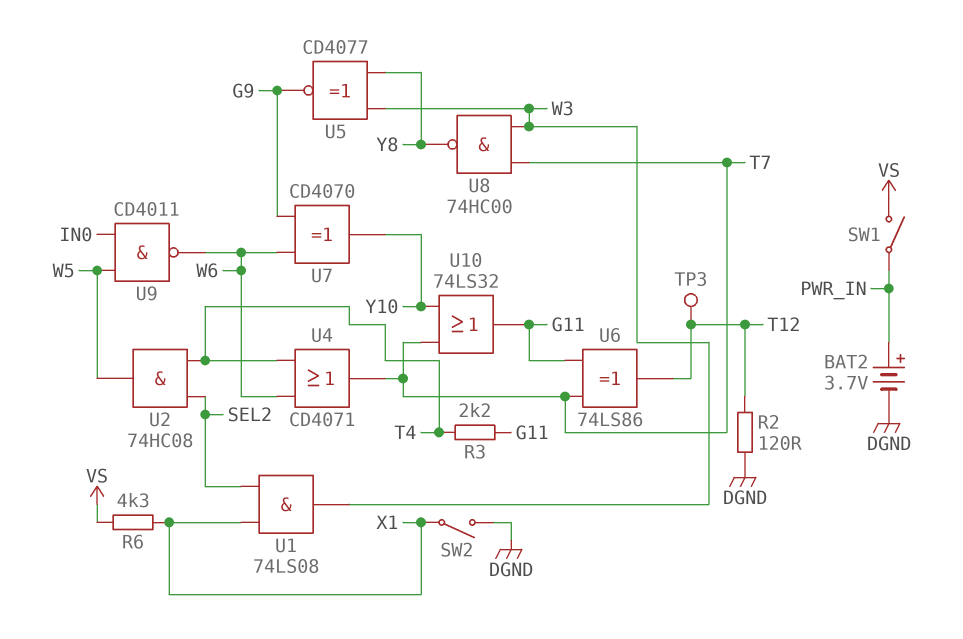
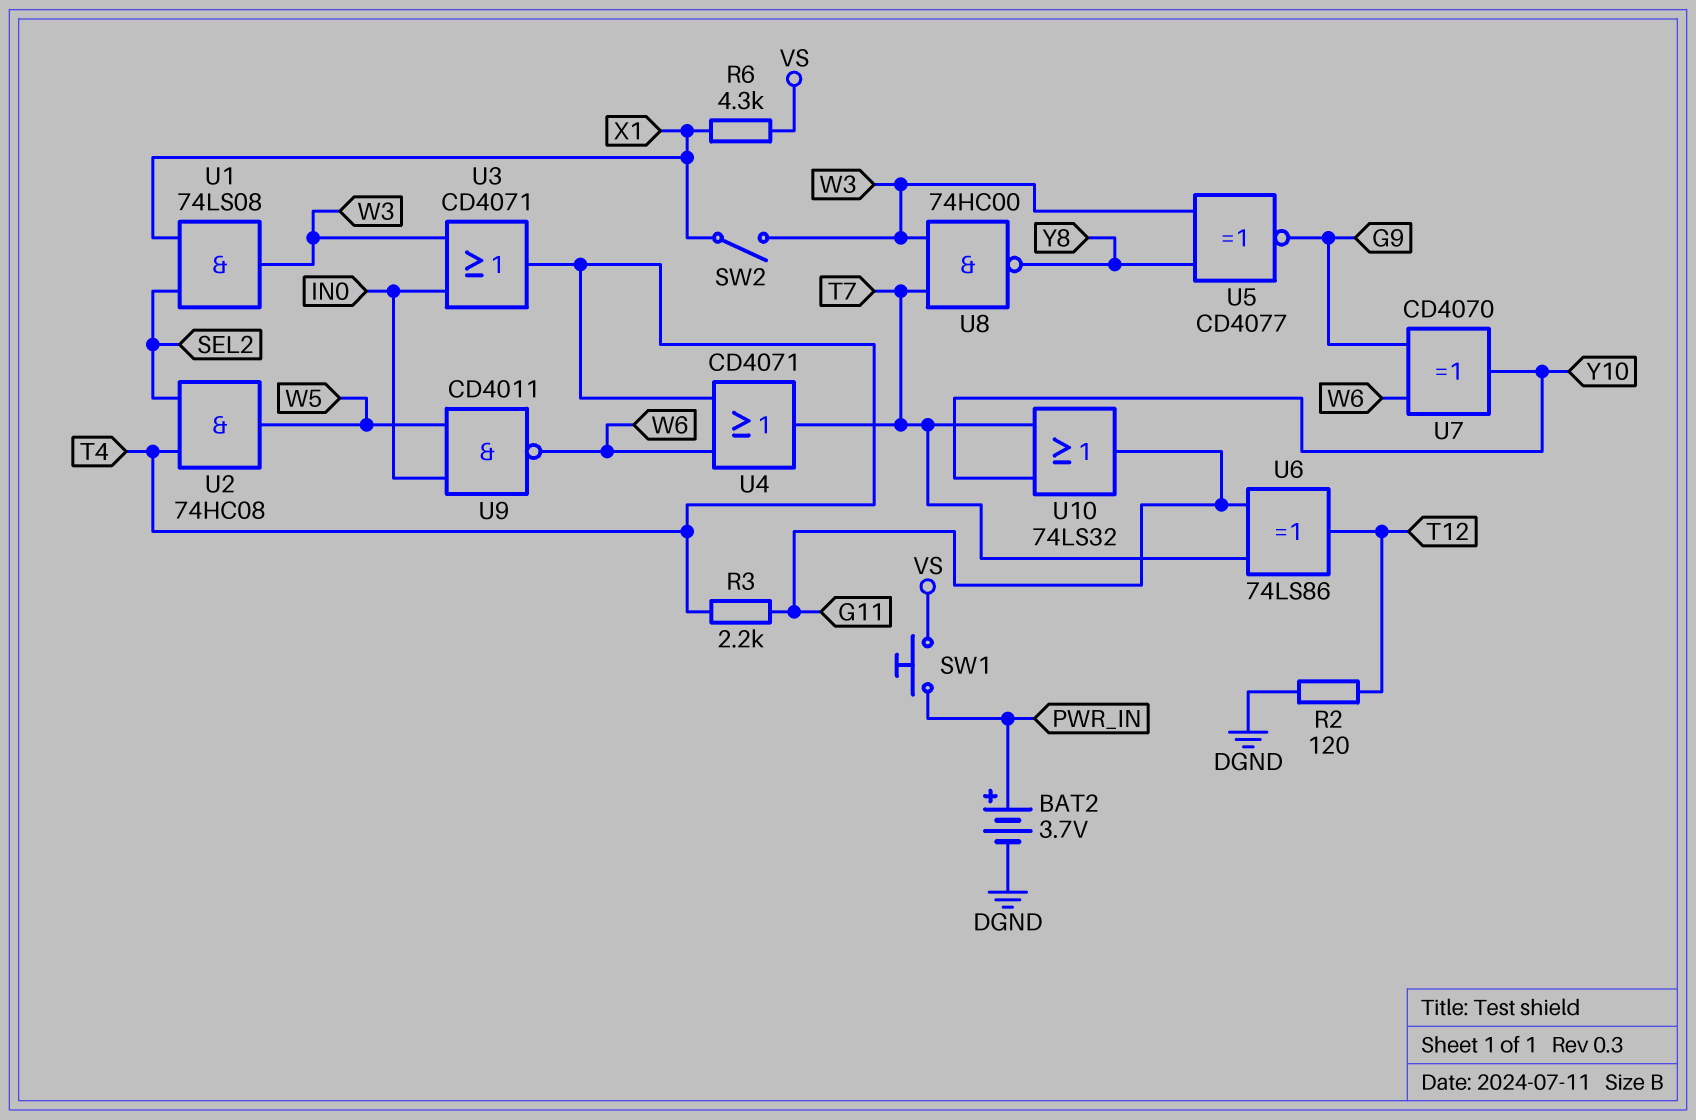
SW1: switch (PWR_IN, VS) -> button (PWR_IN, VS)
SW2: switch (DGND, X1) -> switch (W3, X1)
TP3: test point (T12) -> none
U3: none -> OR CD4071 (in IN0, in W3, out T4)

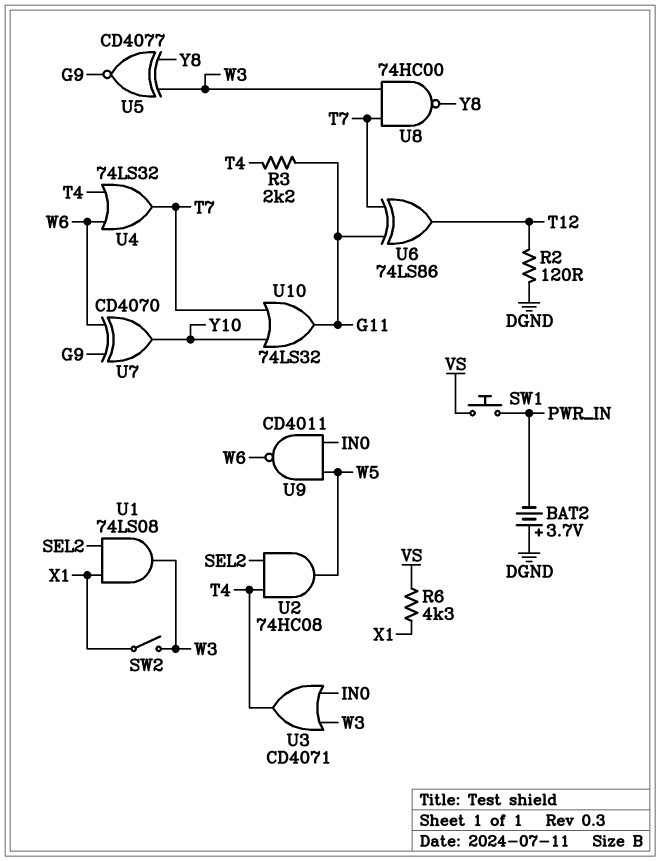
BAT2: 3.7V (plus PWR_IN, minus DGND) -> 3.7V (plus DGND, minus PWR_IN)
U4: OR CD4071 (in T4, in W6, out T7) -> OR 74LS32 (in T4, in W6, out T7)

